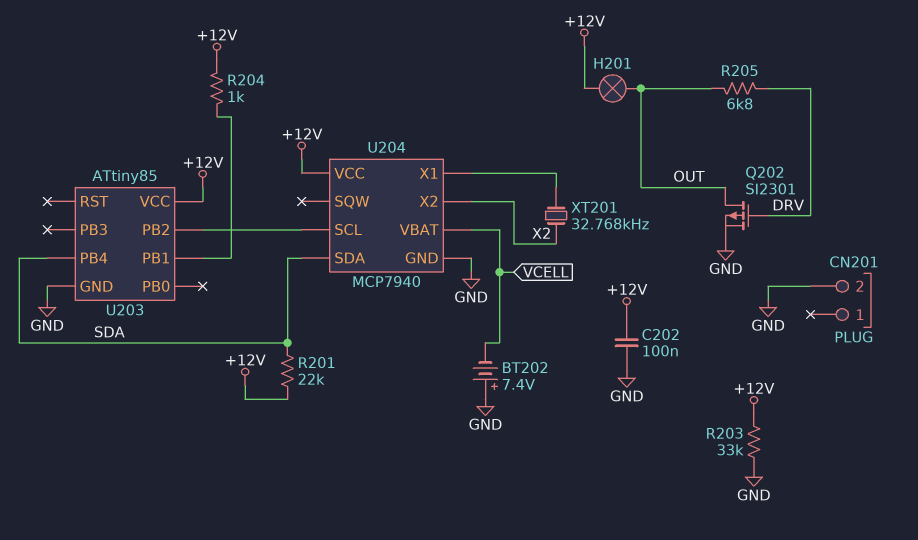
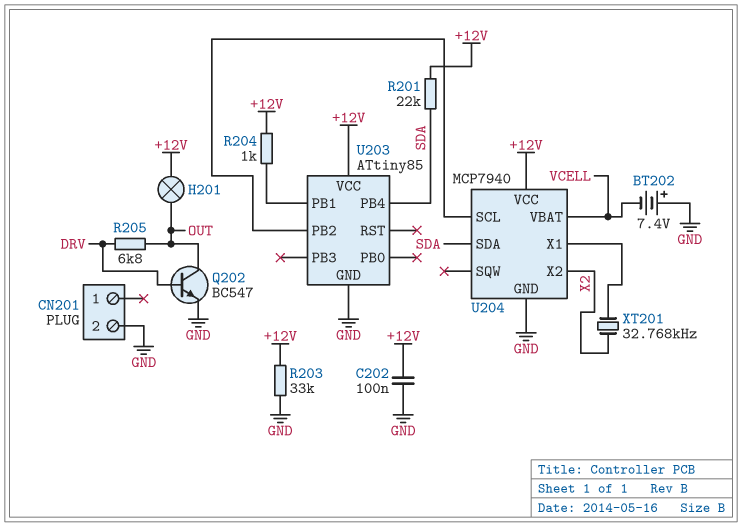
Q202: PMOS SI2301 (G DRV, D OUT, S GND) -> NPN BC547 (B DRV, C OUT, E GND)

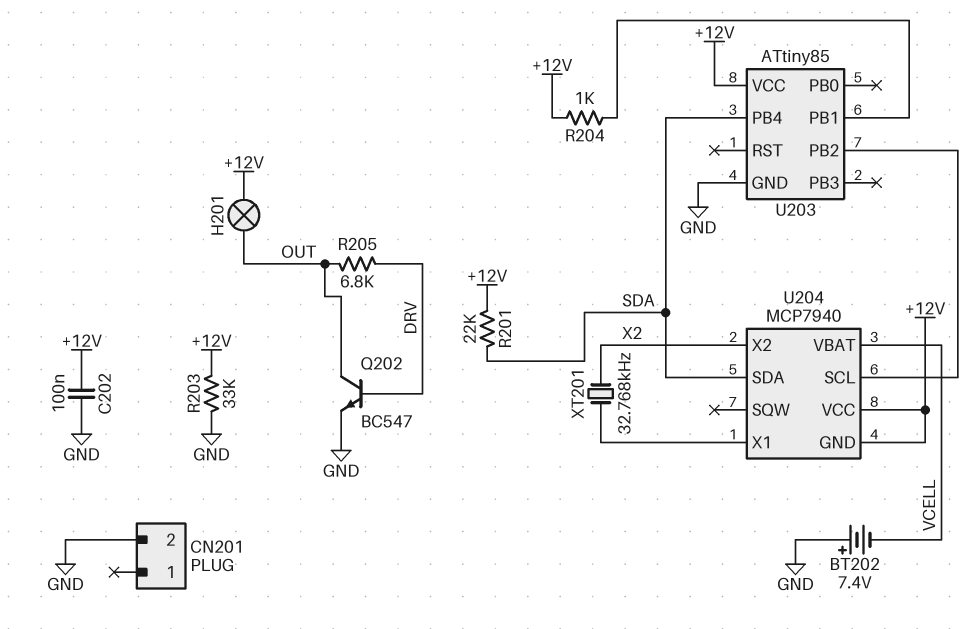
U204 pin GND: GND -> +12V

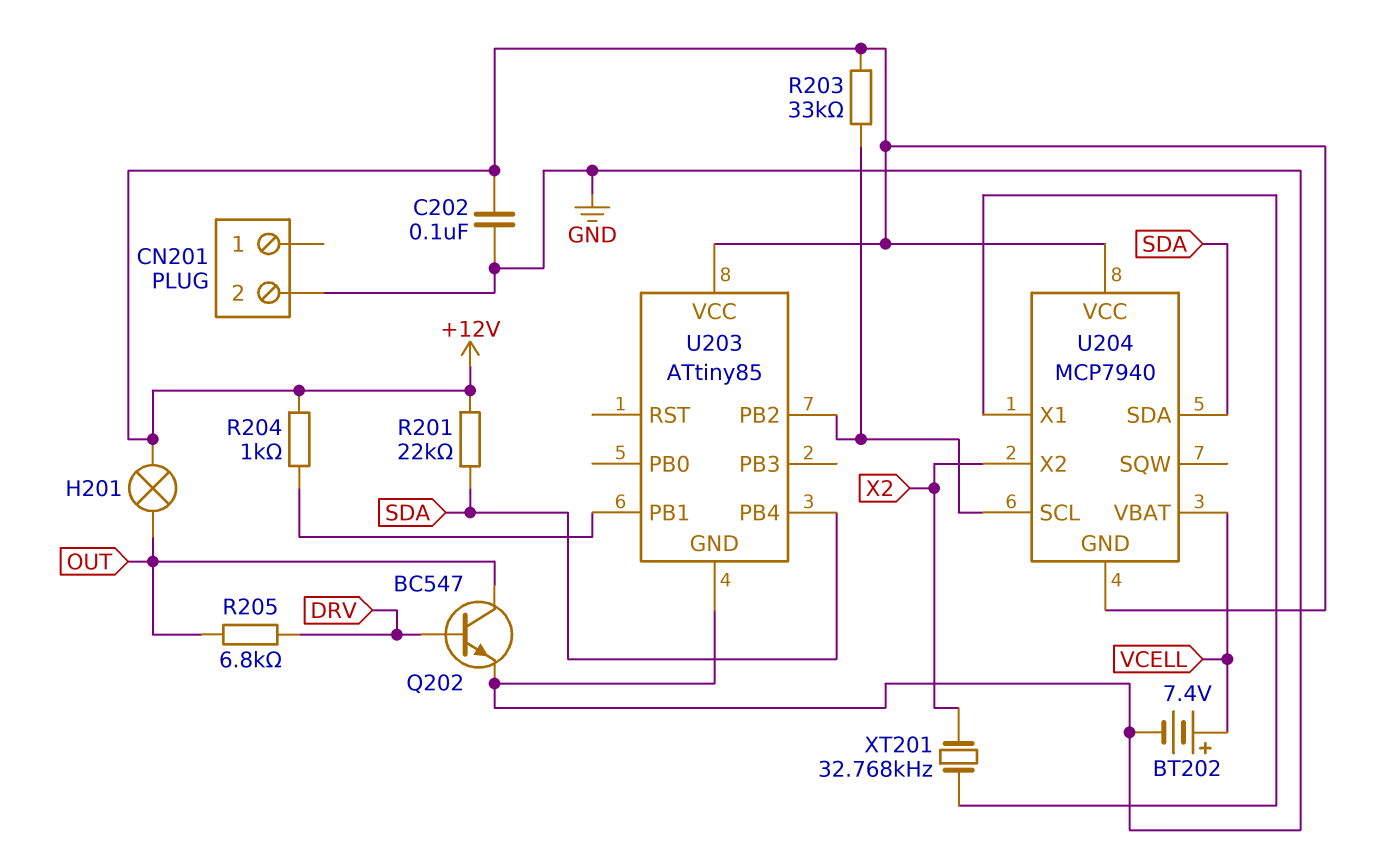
BT202: 7.4V (plus GND, minus VCELL) -> 7.4V (plus VCELL, minus GND)
R203: 33k (+12V, GND) -> 33k (+12V, U203/PB2)

